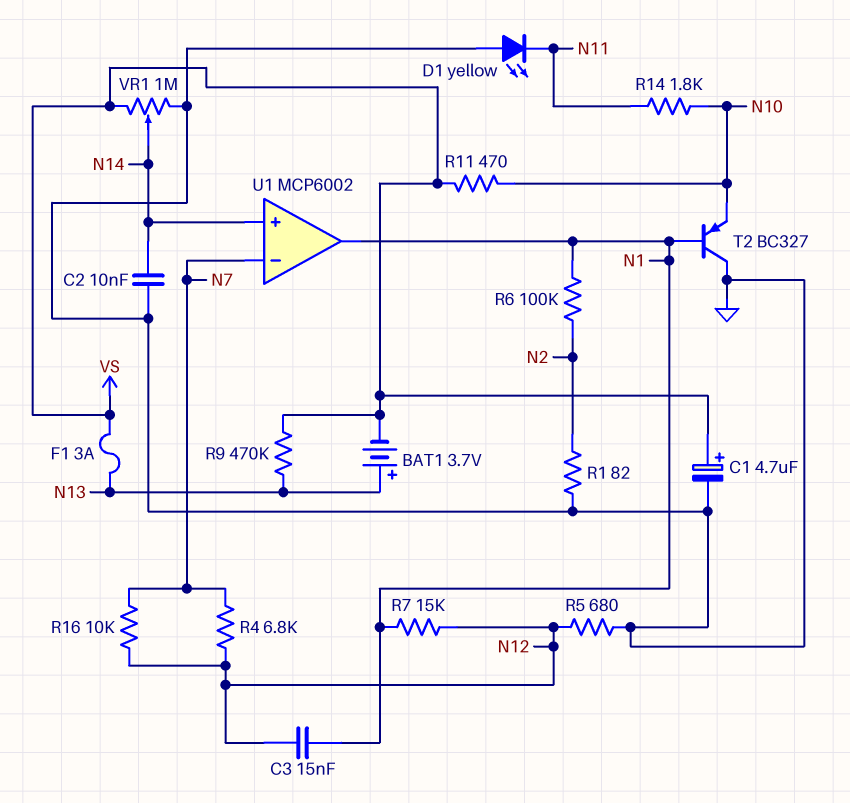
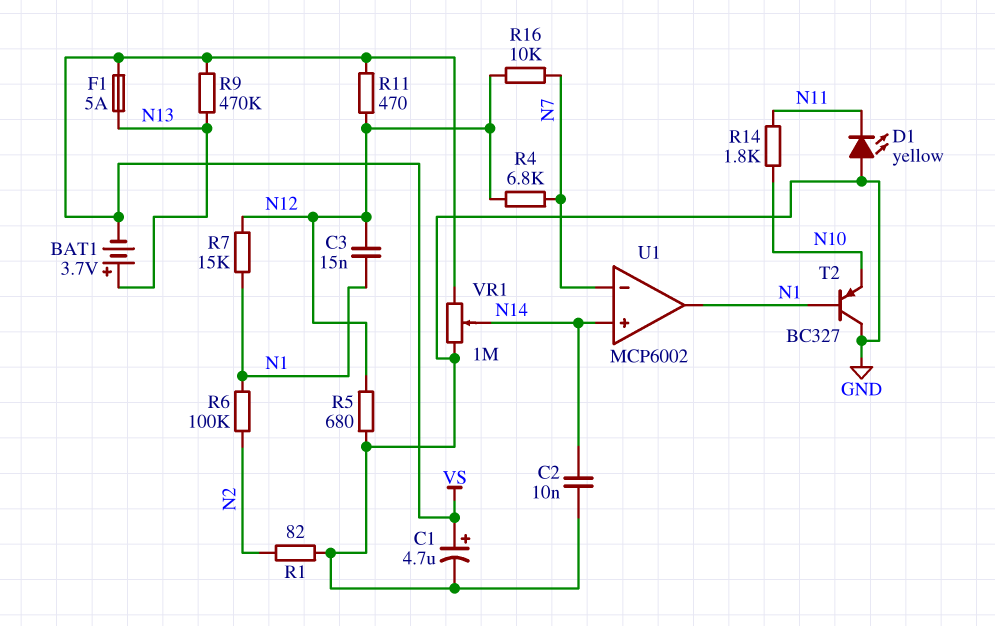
F1: 3A (N13, VS) -> 5A (N13, VS)
R11: 470 (N10, VS) -> 470 (N12, VS)

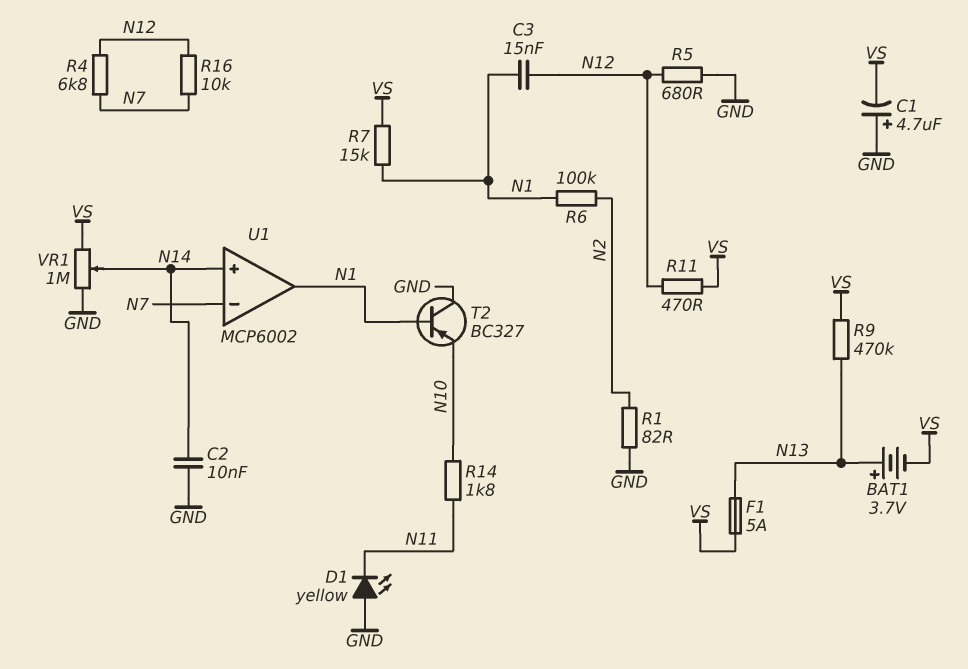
C1: 4.7uF (plus VS, minus GND) -> 4.7uF (plus GND, minus VS)
R7: 15k (N1, N12) -> 15k (N1, VS)

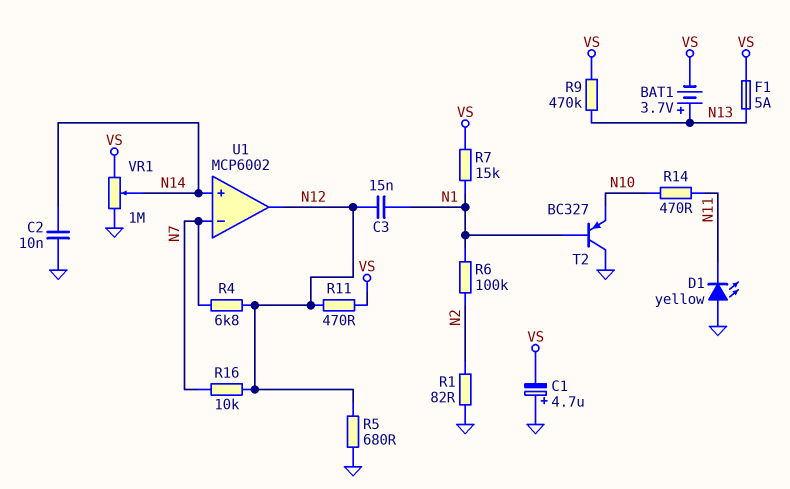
R14: 1.8k (N10, N11) -> 470 (N10, N11)
U1 pin out: N1 -> N12

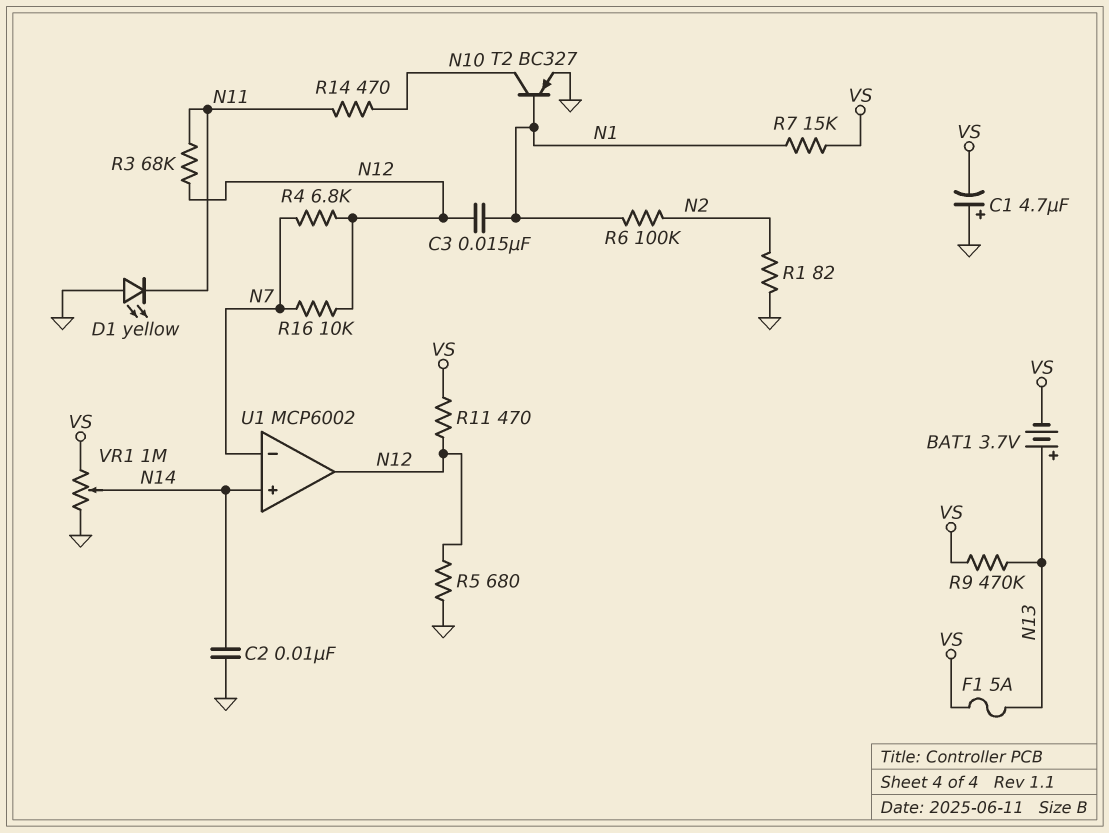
R3: none -> 68k (N11, N12)
T2: PNP BC327 (B N1, C GND, E N10) -> PNP BC327 (B N1, C N10, E GND)

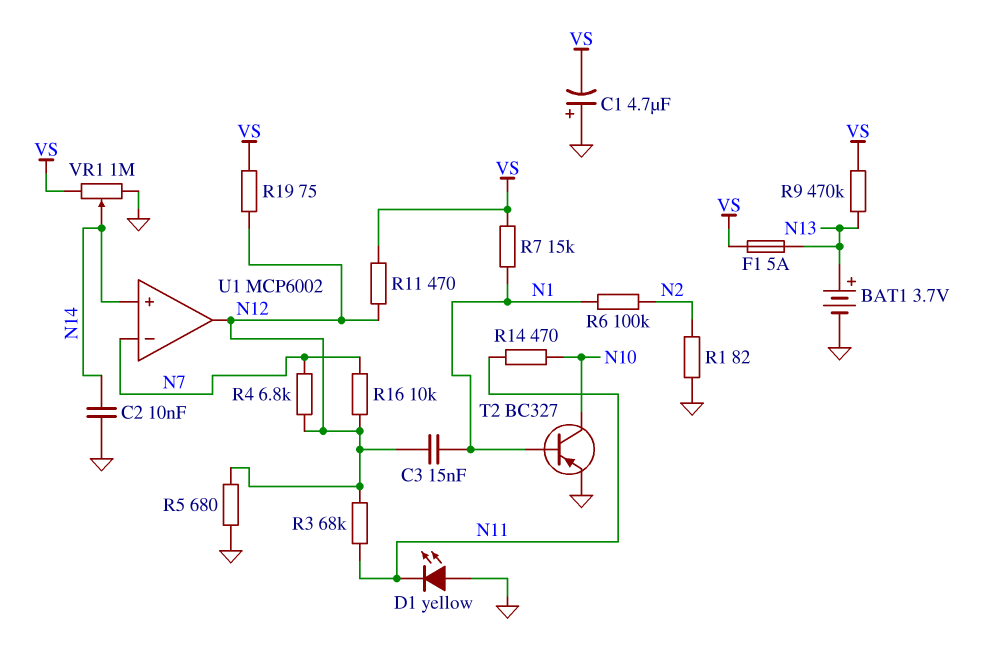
BAT1: 3.7V (plus N13, minus VS) -> 3.7V (plus N13, minus GND)
R19: none -> 75 (N12, VS)

